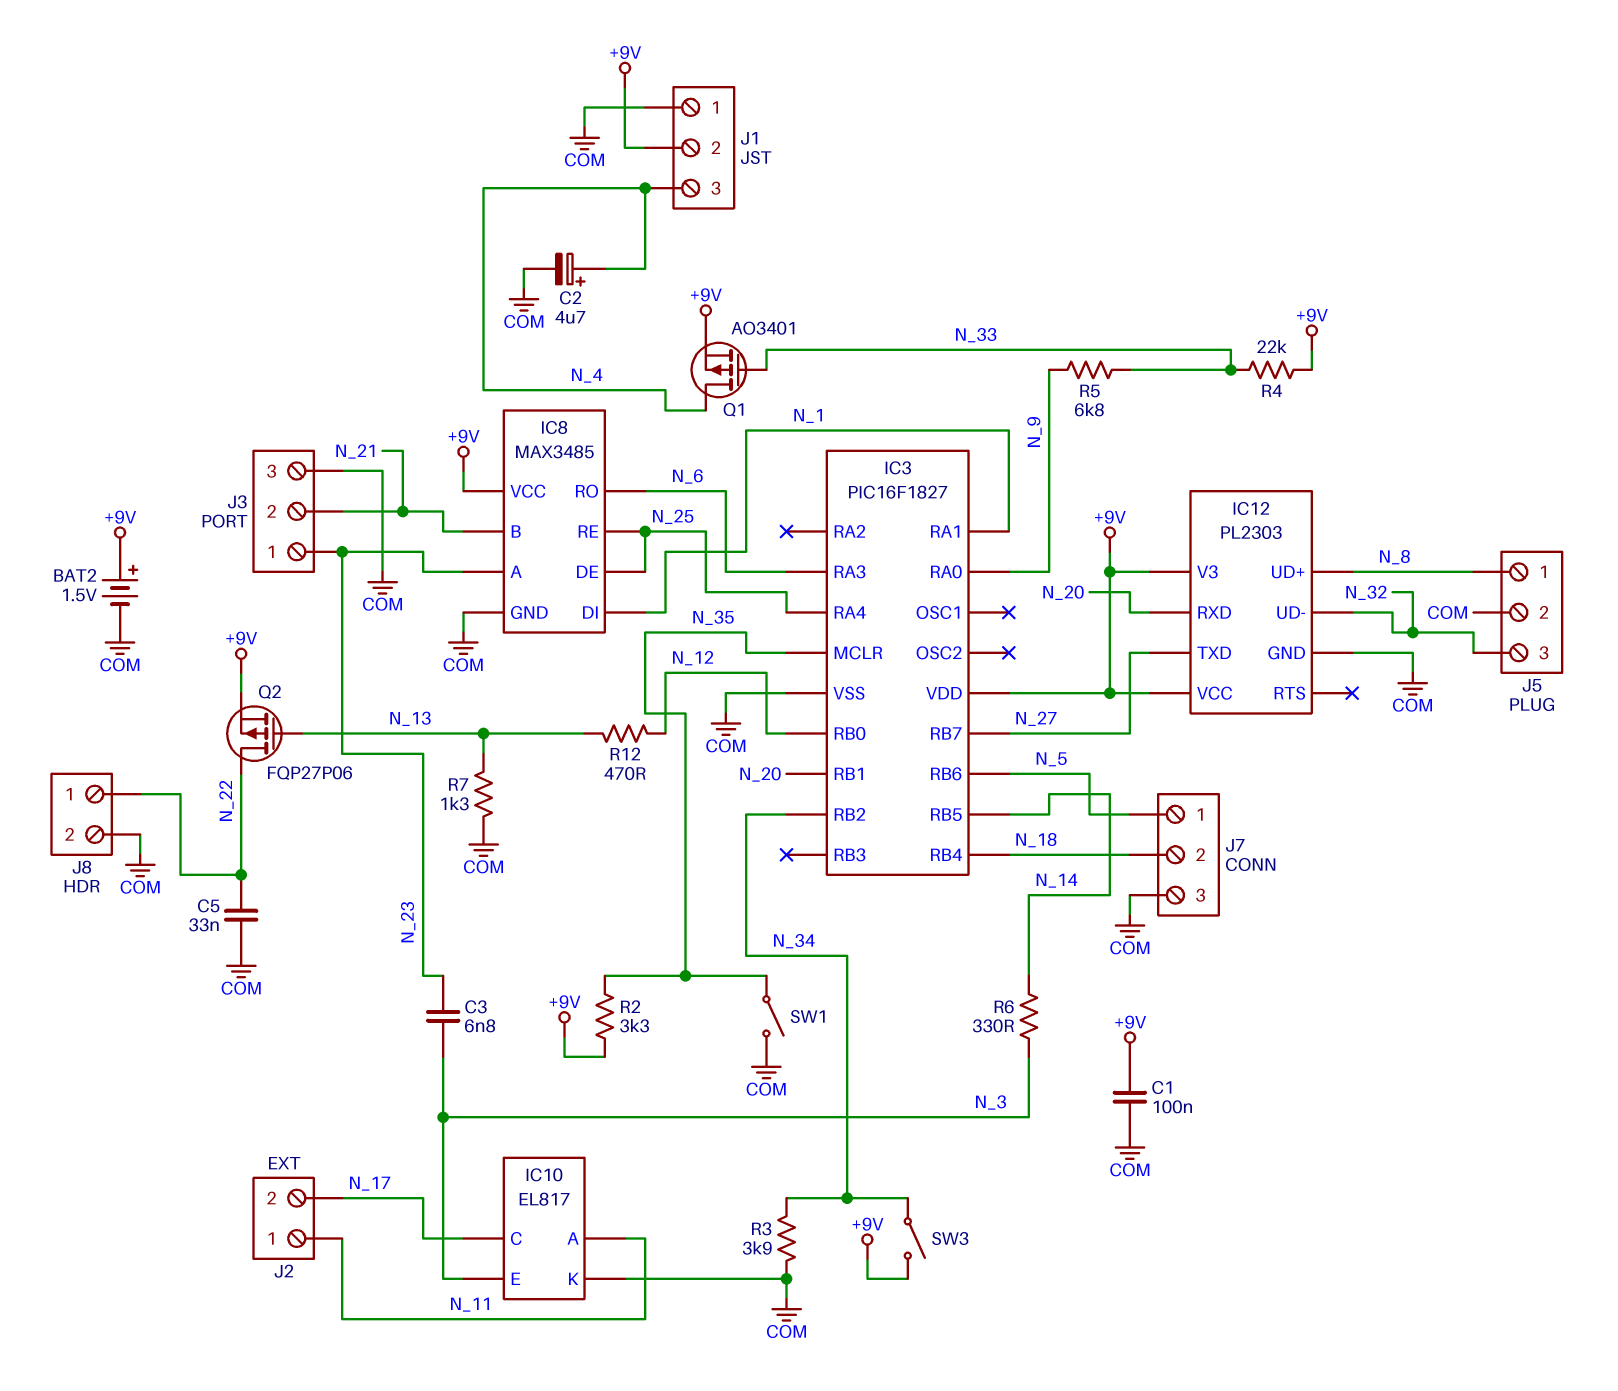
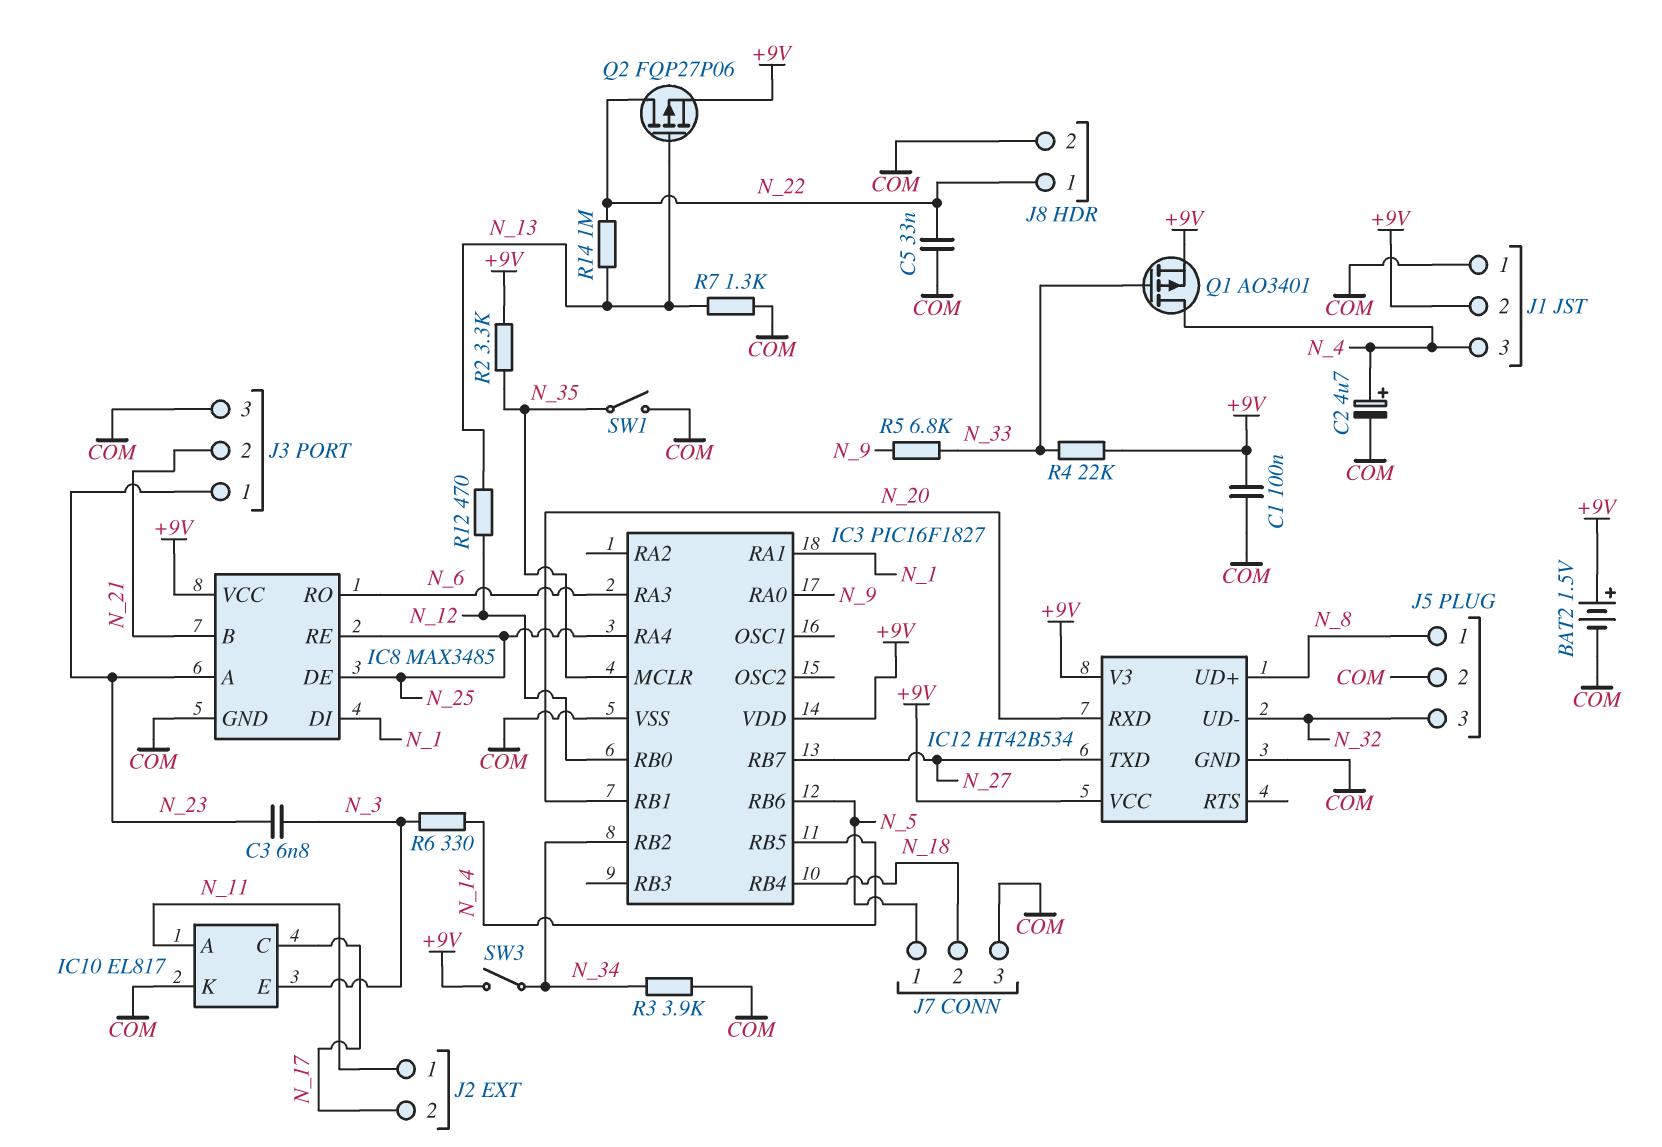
IC12: PL2303 -> HT42B534
R14: none -> 1M (N_13, N_22)

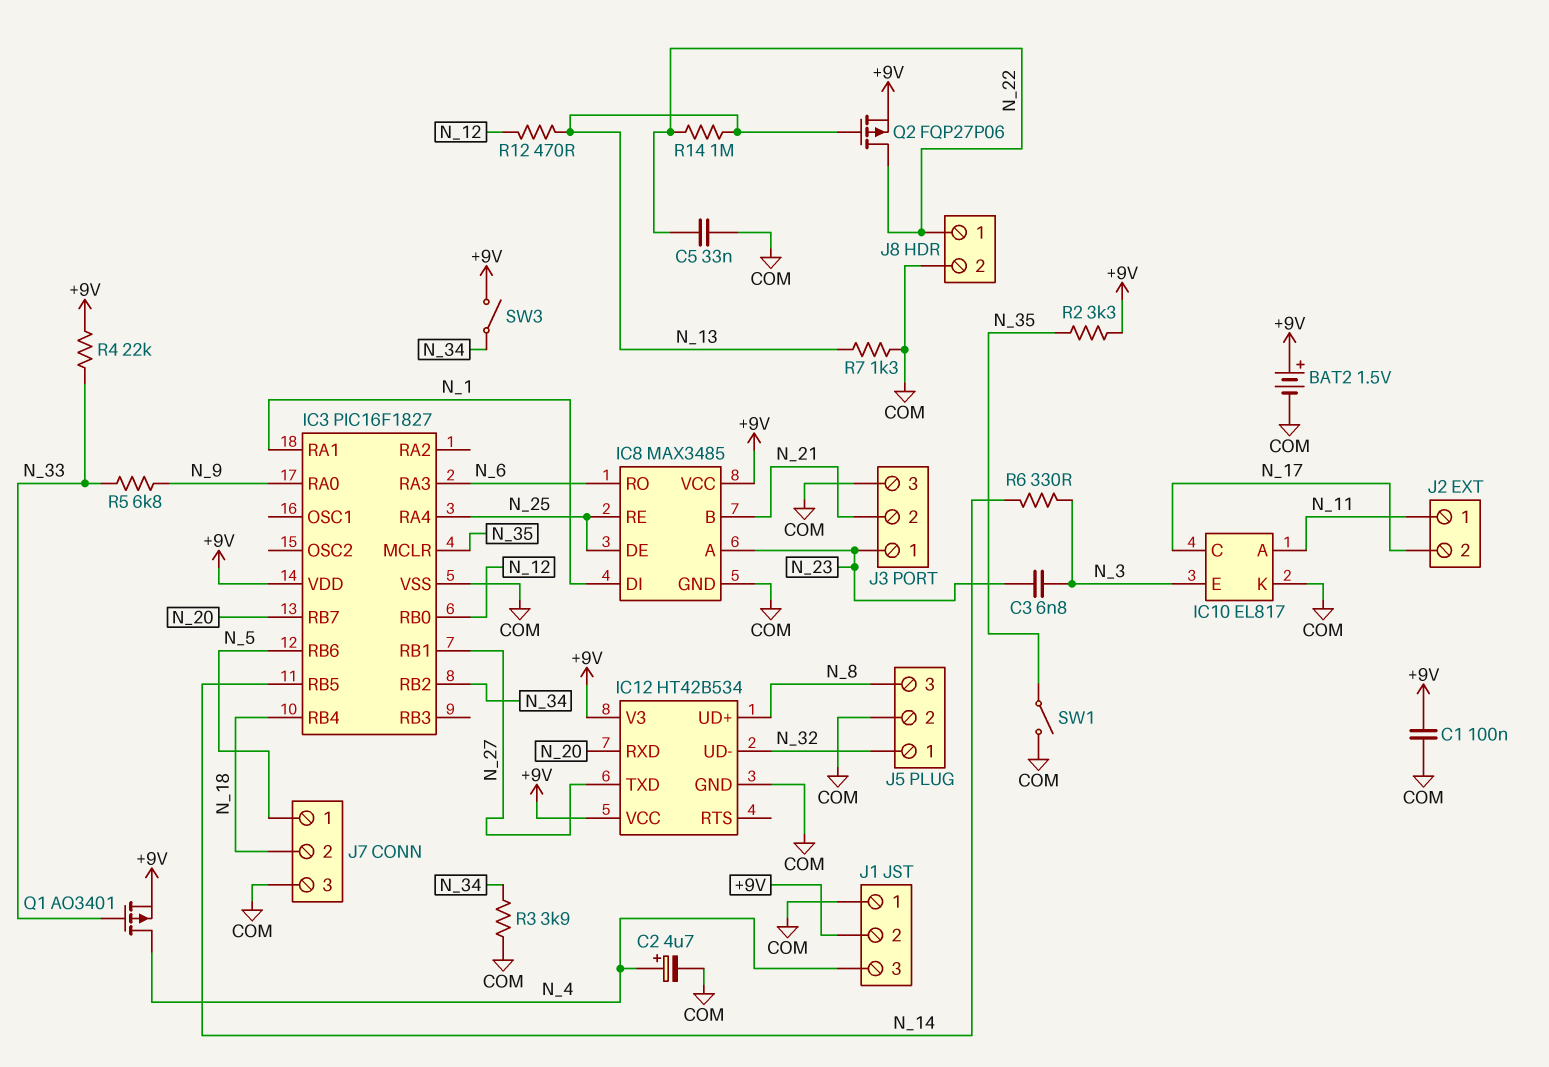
IC3 pin RB1: N_20 -> N_27
IC3 pin RB7: N_27 -> N_20
J5 pin 1: N_8 -> N_32
J5 pin 3: N_32 -> N_8

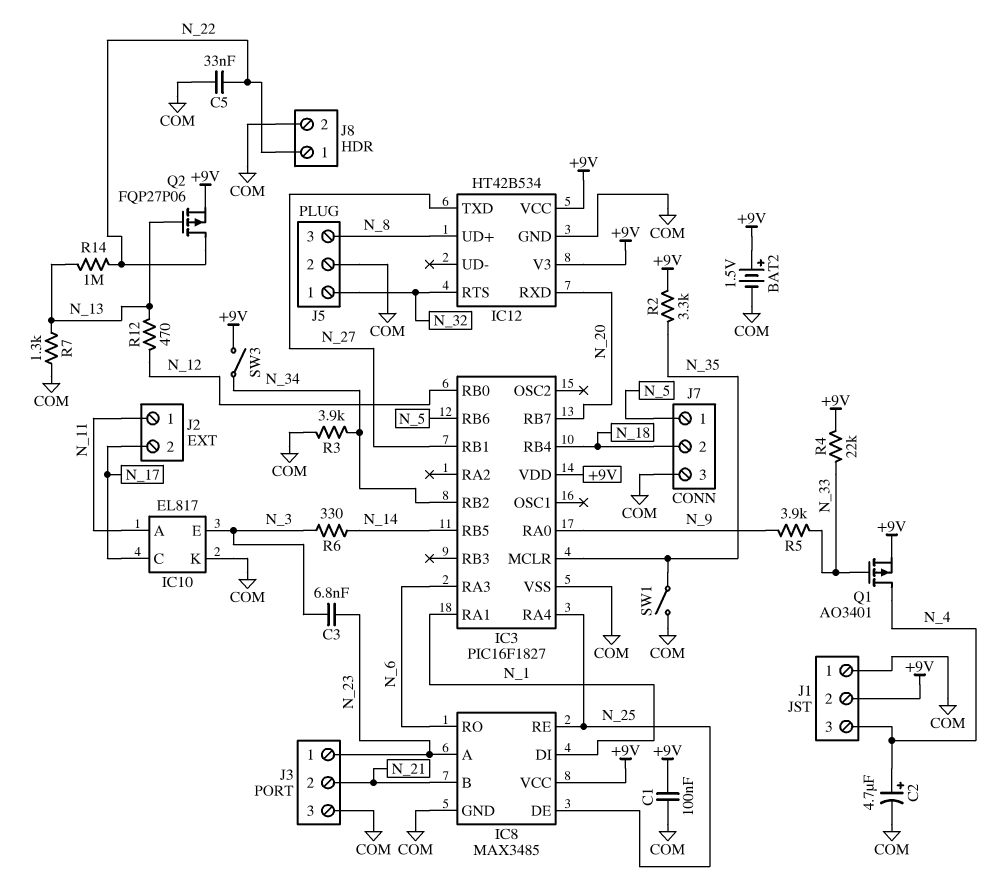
IC12 pin RTS: none -> N_32
IC12 pin UD-: N_32 -> none
R5: 6.8k (N_9, N_33) -> 3.9k (N_9, N_33)

